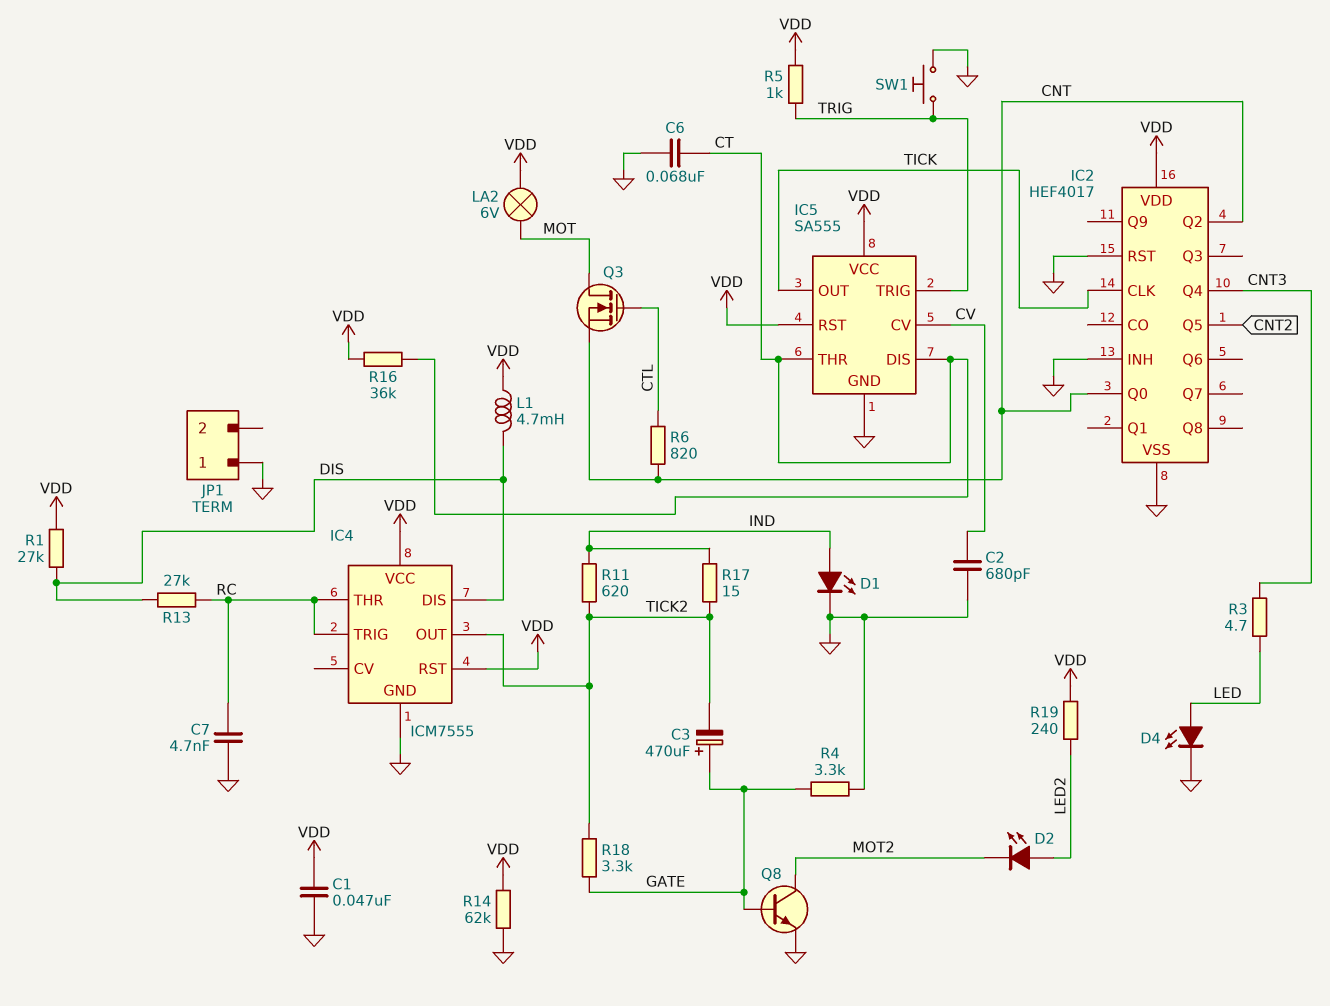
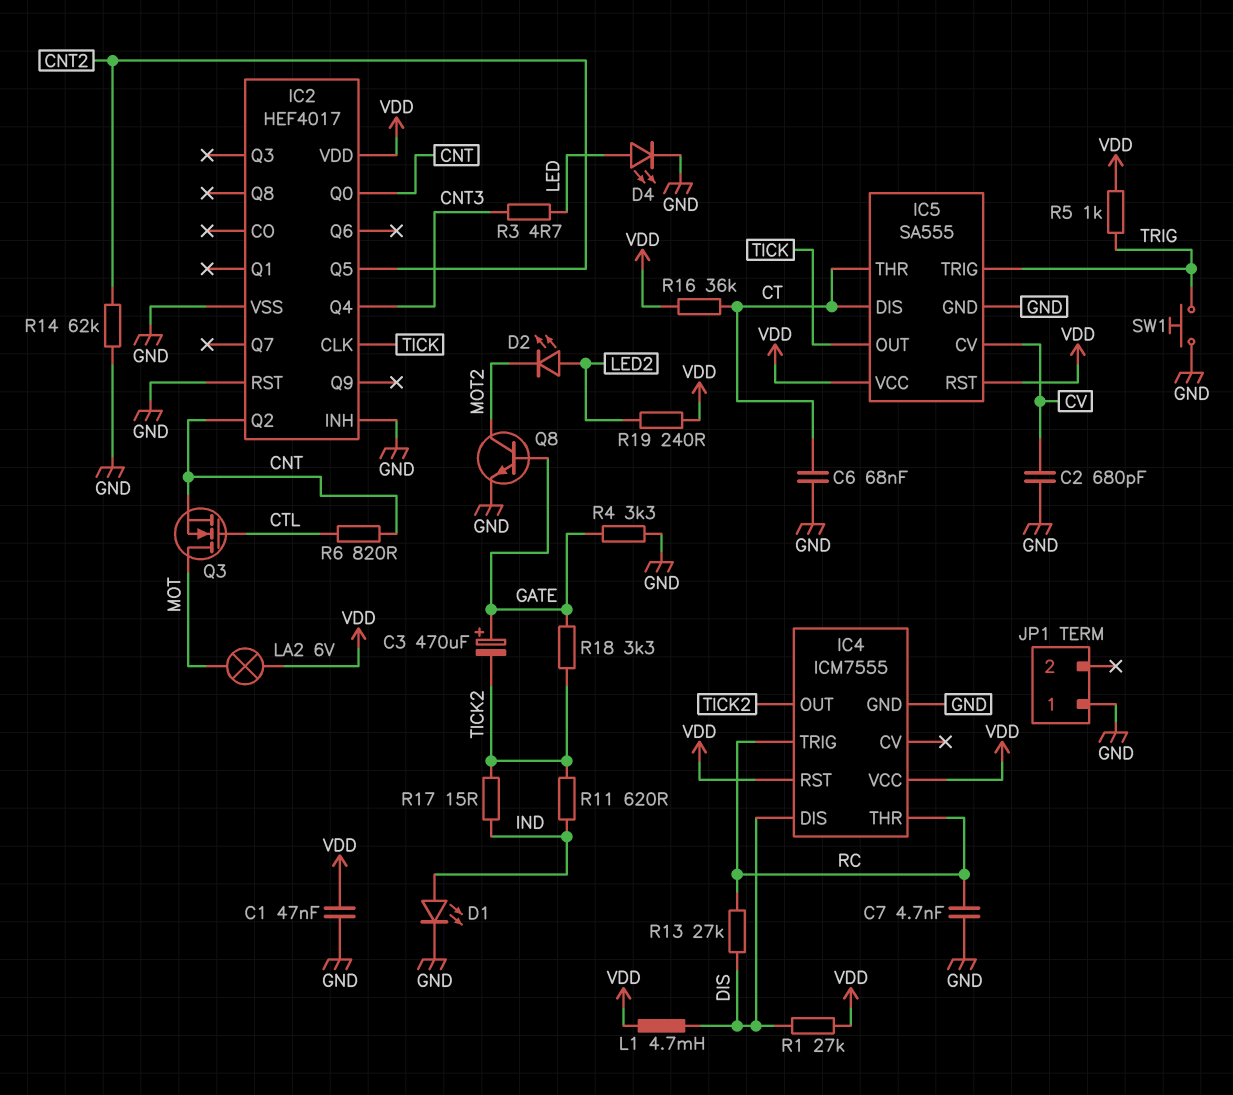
R14: 62k (GND, VDD) -> 62k (CNT2, GND)

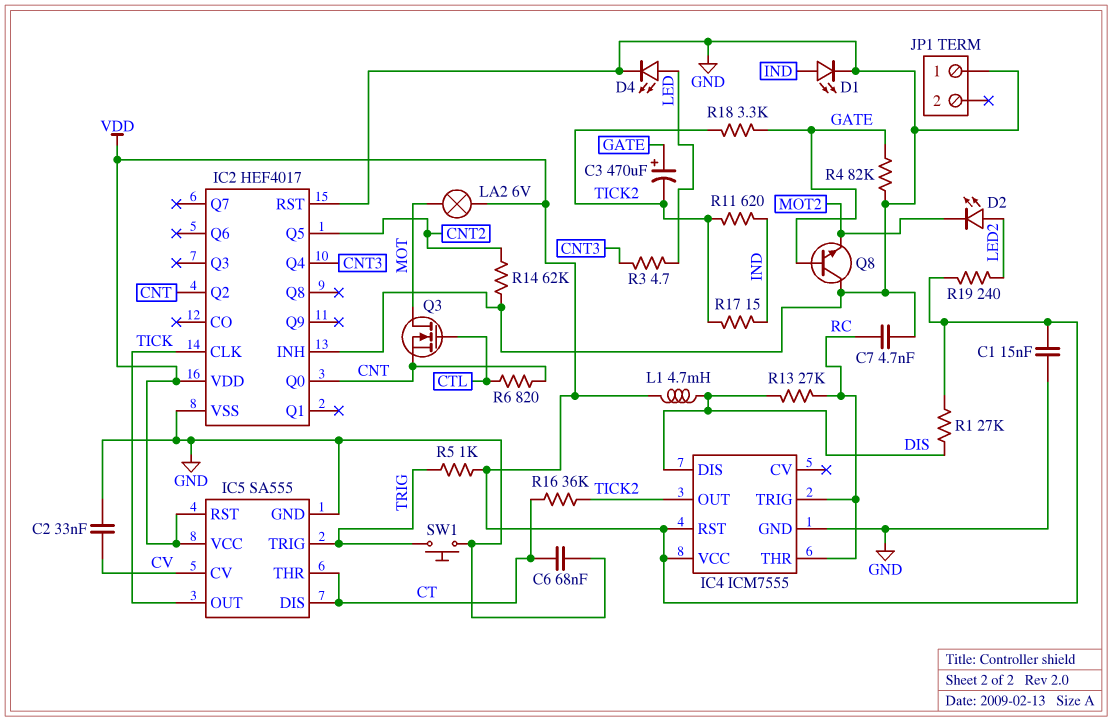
C1: 47nF (GND, VDD) -> 15nF (GND, VDD)
C2: 680pF (CV, GND) -> 33nF (CV, GND)
Q8: NPN (B GATE, C MOT2, E GND) -> NPN (B GATE, C GND, E MOT2)
R4: 3.3k (GATE, GND) -> 82k (GATE, GND)
R16: 36k (CT, VDD) -> 36k (CT, TICK2)

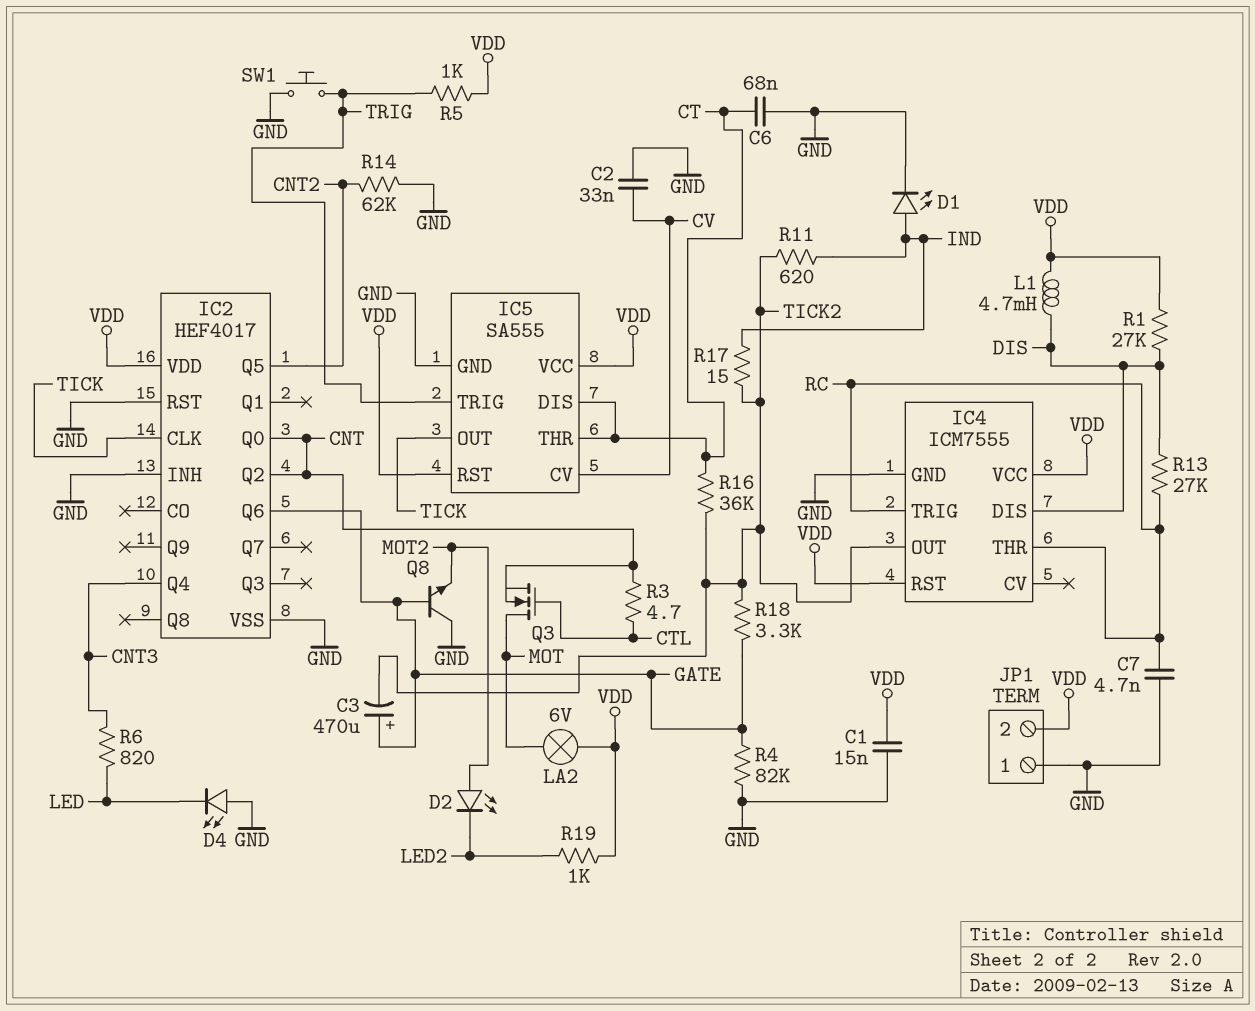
D2: LED (A LED2, K MOT2) -> LED (A MOT2, K LED2)
D4: LED (A LED, K GND) -> LED (A GND, K LED)
IC2 pin Q6: none -> GATE
JP1 pin 2: none -> VDD
R3: 4.7 (CNT3, LED) -> 4.7 (CNT, CTL)
R6: 820 (CNT, CTL) -> 820 (CNT3, LED)
R19: 240 (LED2, VDD) -> 1k (LED2, VDD)

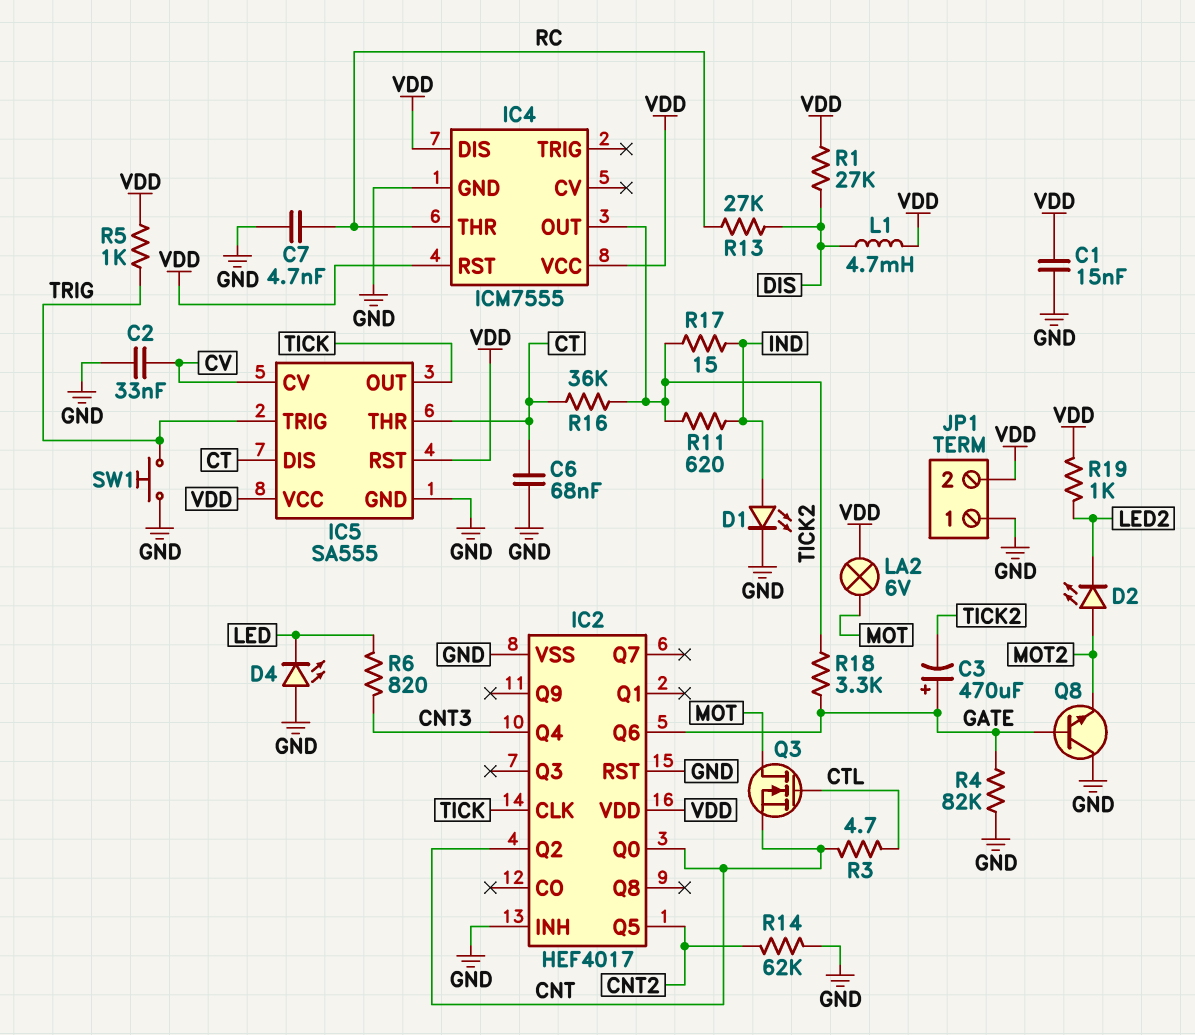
IC4 pin DIS: DIS -> VDD
IC4 pin TRIG: RC -> none

